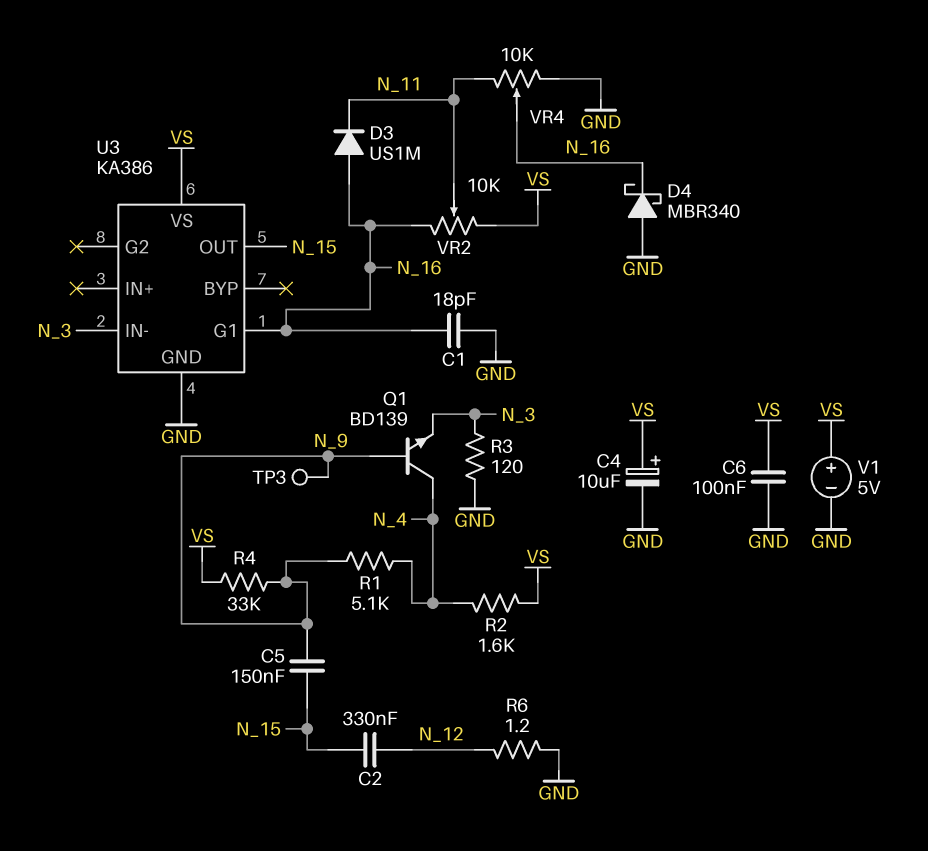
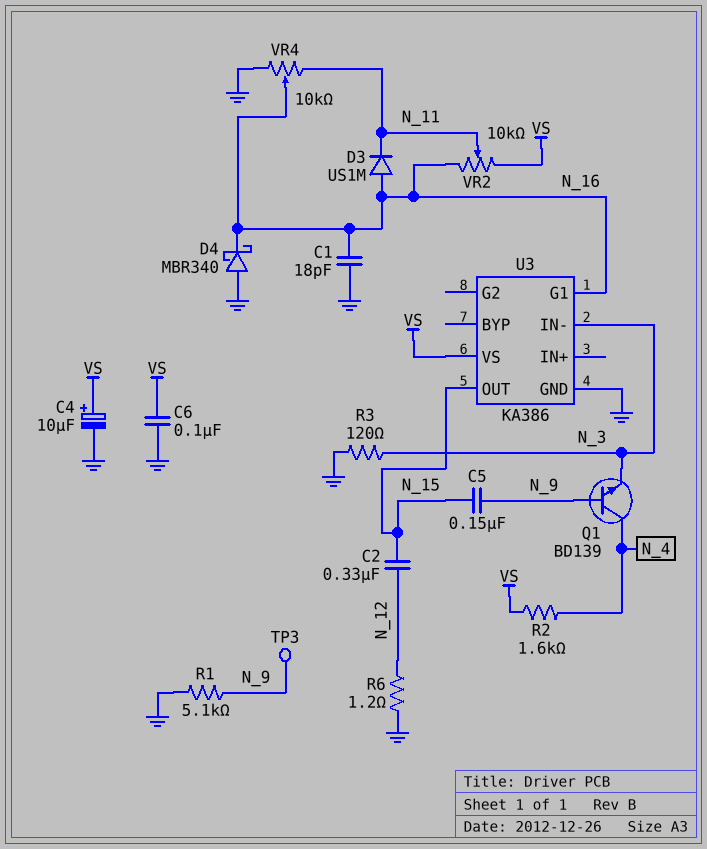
R1: 5.1k (N_4, N_9) -> 5.1k (GND, N_9)
R4: 33k (N_9, VS) -> none
V1: 5V (plus VS, minus GND) -> none

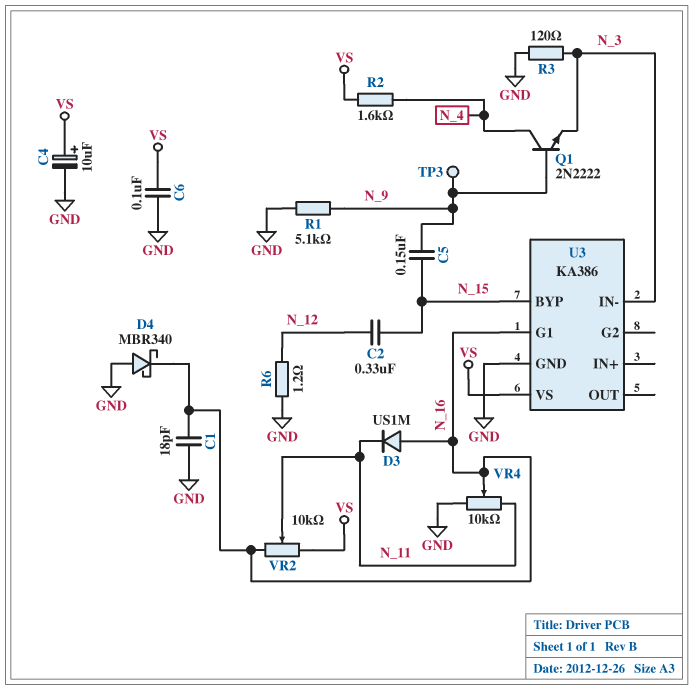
Q1: NPN BD139 (B N_9, C N_4, E N_3) -> NPN 2N2222 (B N_9, C N_4, E N_3)
U3 pin BYP: none -> N_15
U3 pin OUT: N_15 -> none

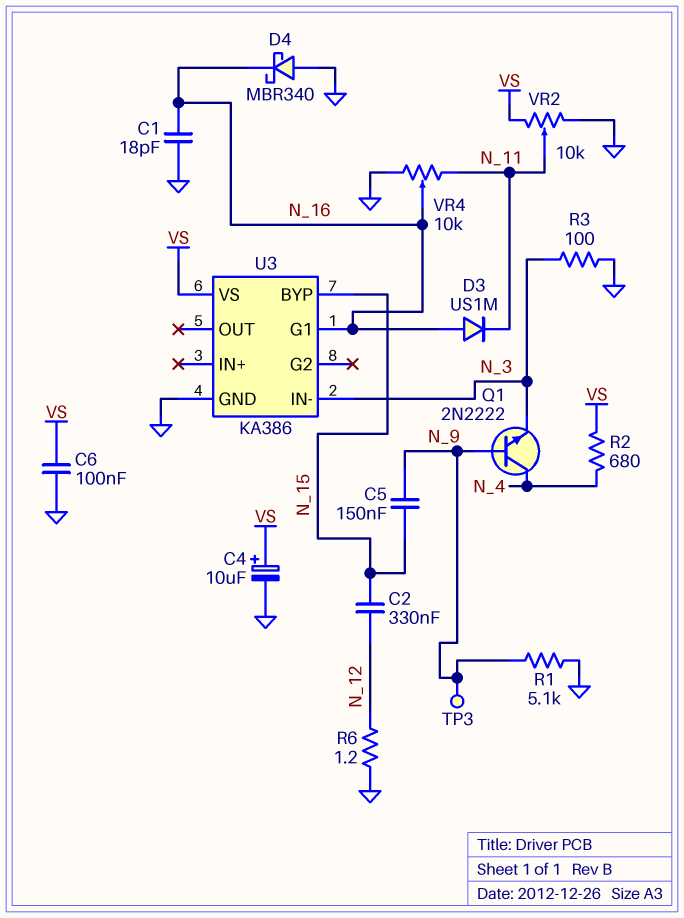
R2: 1.6k (N_4, VS) -> 680 (N_4, VS)
R3: 120 (GND, N_3) -> 100 (GND, N_3)
VR2: 10k (N_16, VS, wiper N_11) -> 10k (GND, VS, wiper N_11)

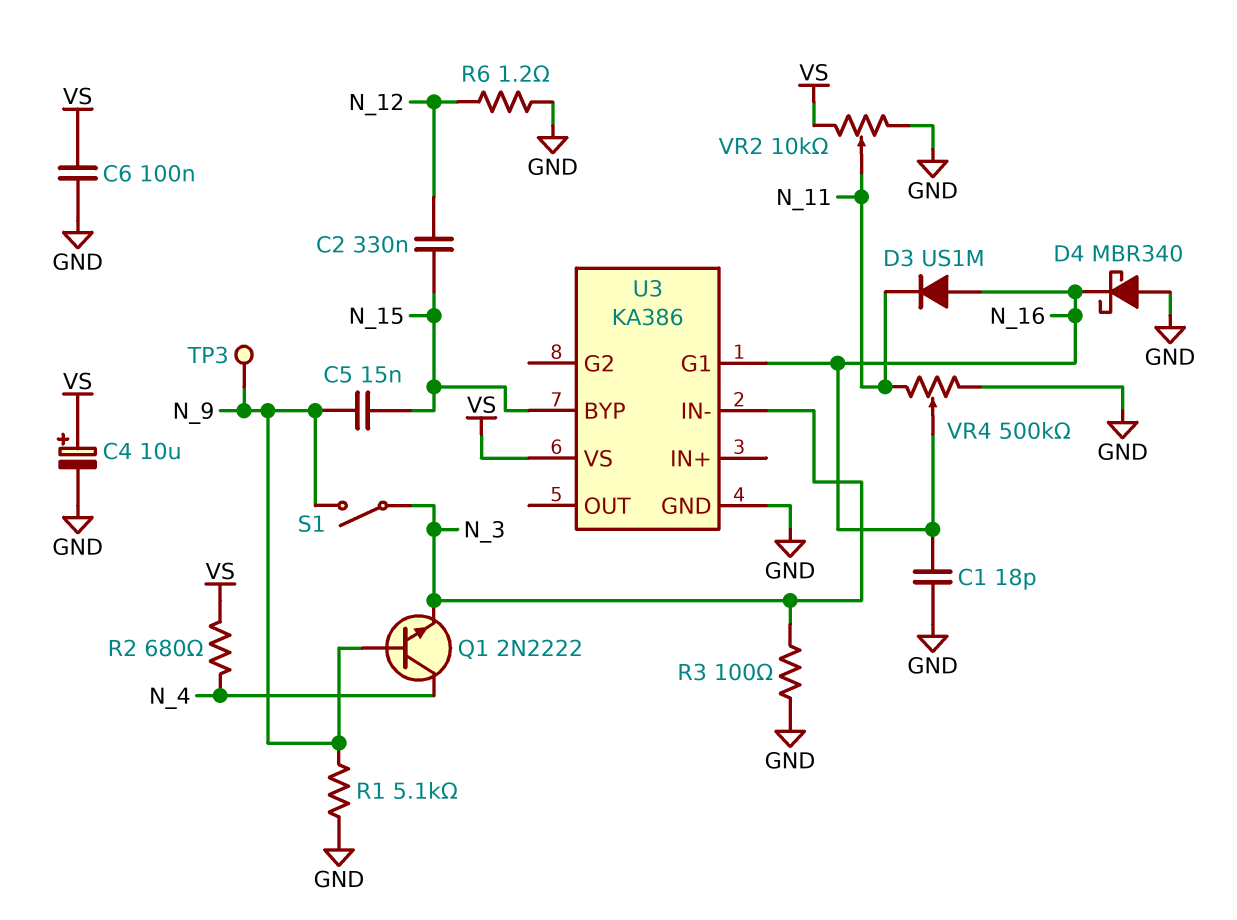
C5: 150nF (N_9, N_15) -> 15nF (N_9, N_15)
S1: none -> switch (N_3, N_9)
VR4: 10k (GND, N_11, wiper N_16) -> 500k (GND, N_11, wiper N_16)

